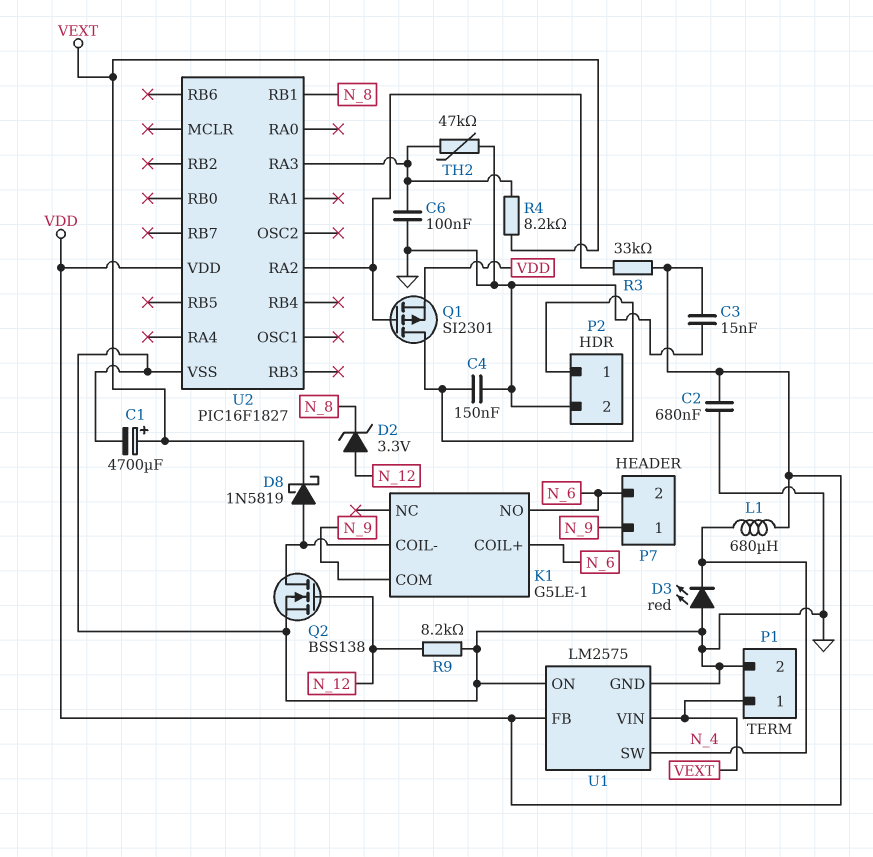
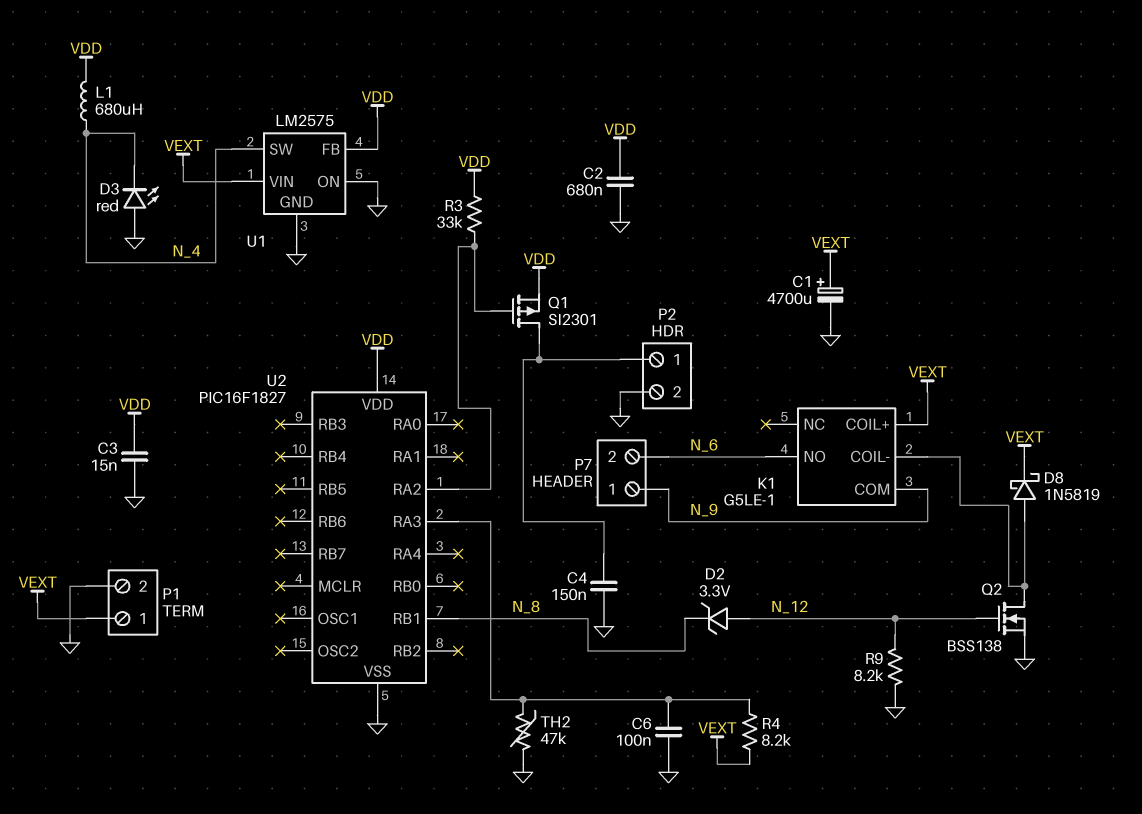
K1 pin COIL+: N_6 -> VEXT

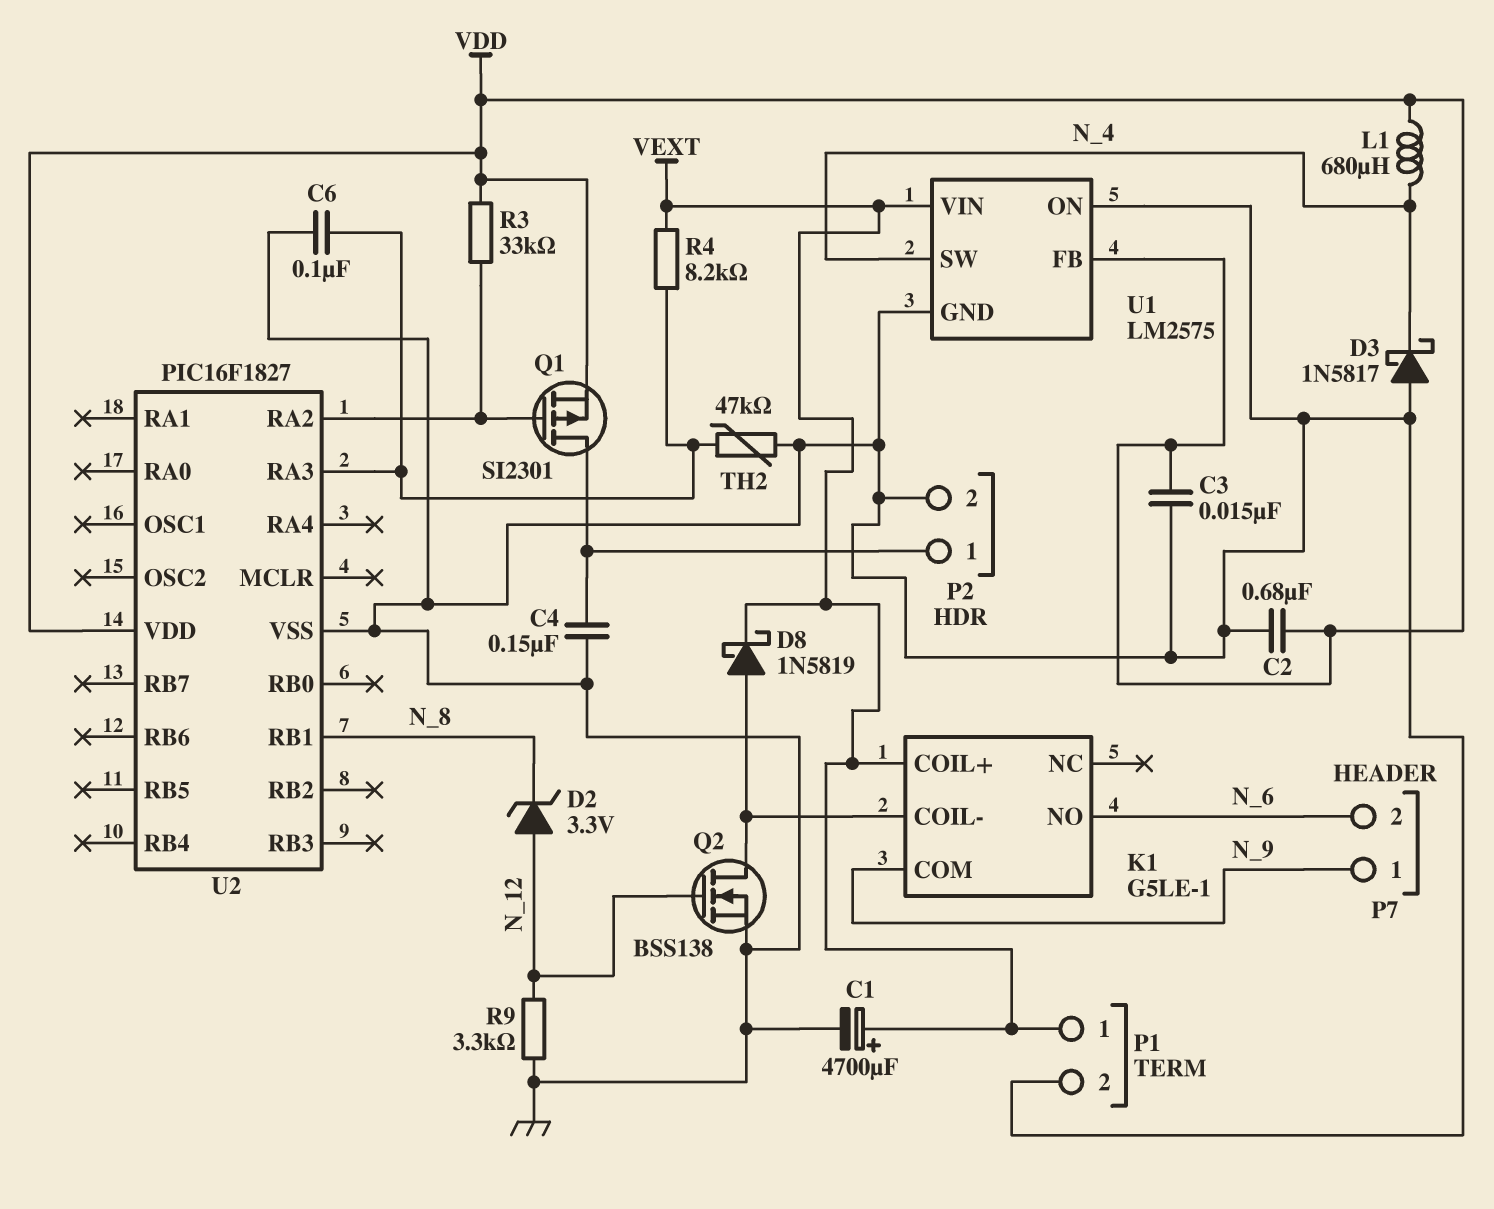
D3: LED red (A GND, K N_4) -> schottky 1N5817 (A GND, K N_4)
R9: 8.2k (GND, N_12) -> 3.3k (GND, N_12)

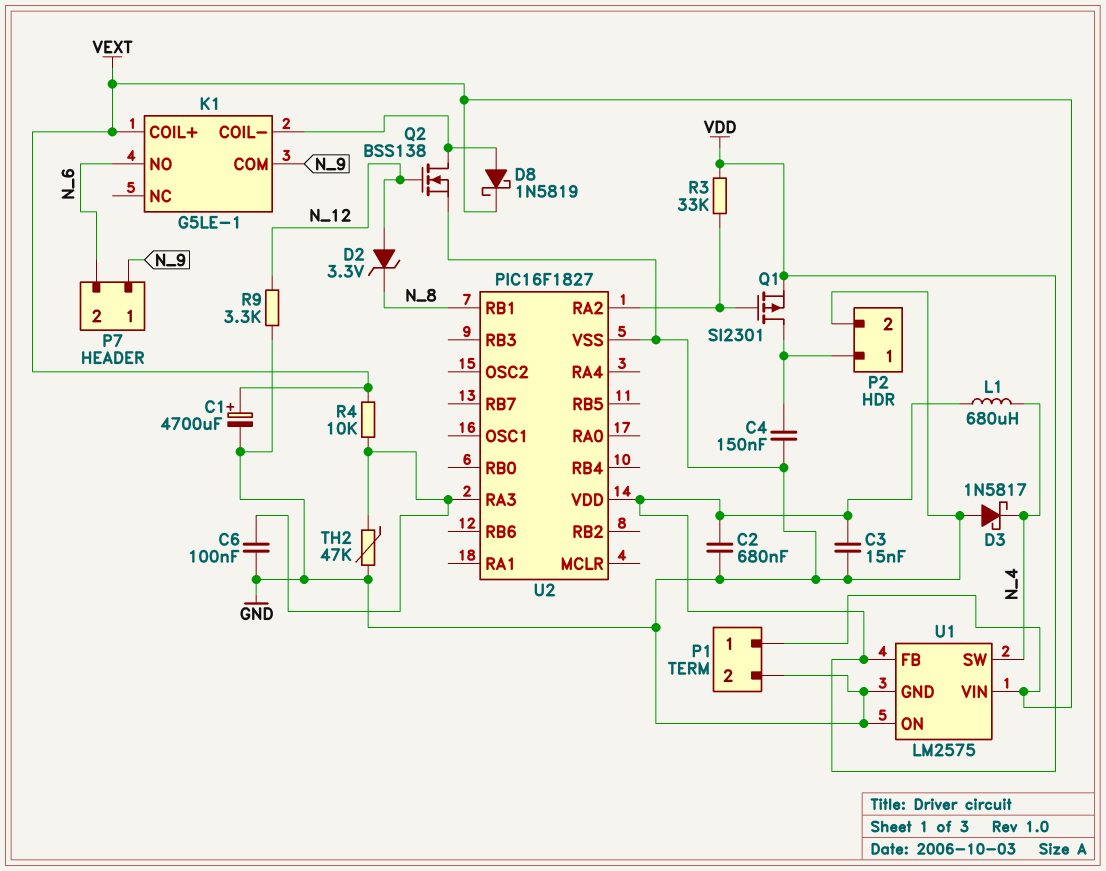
R4: 8.2k (U2/RA3, VEXT) -> 10k (U2/RA3, VEXT)

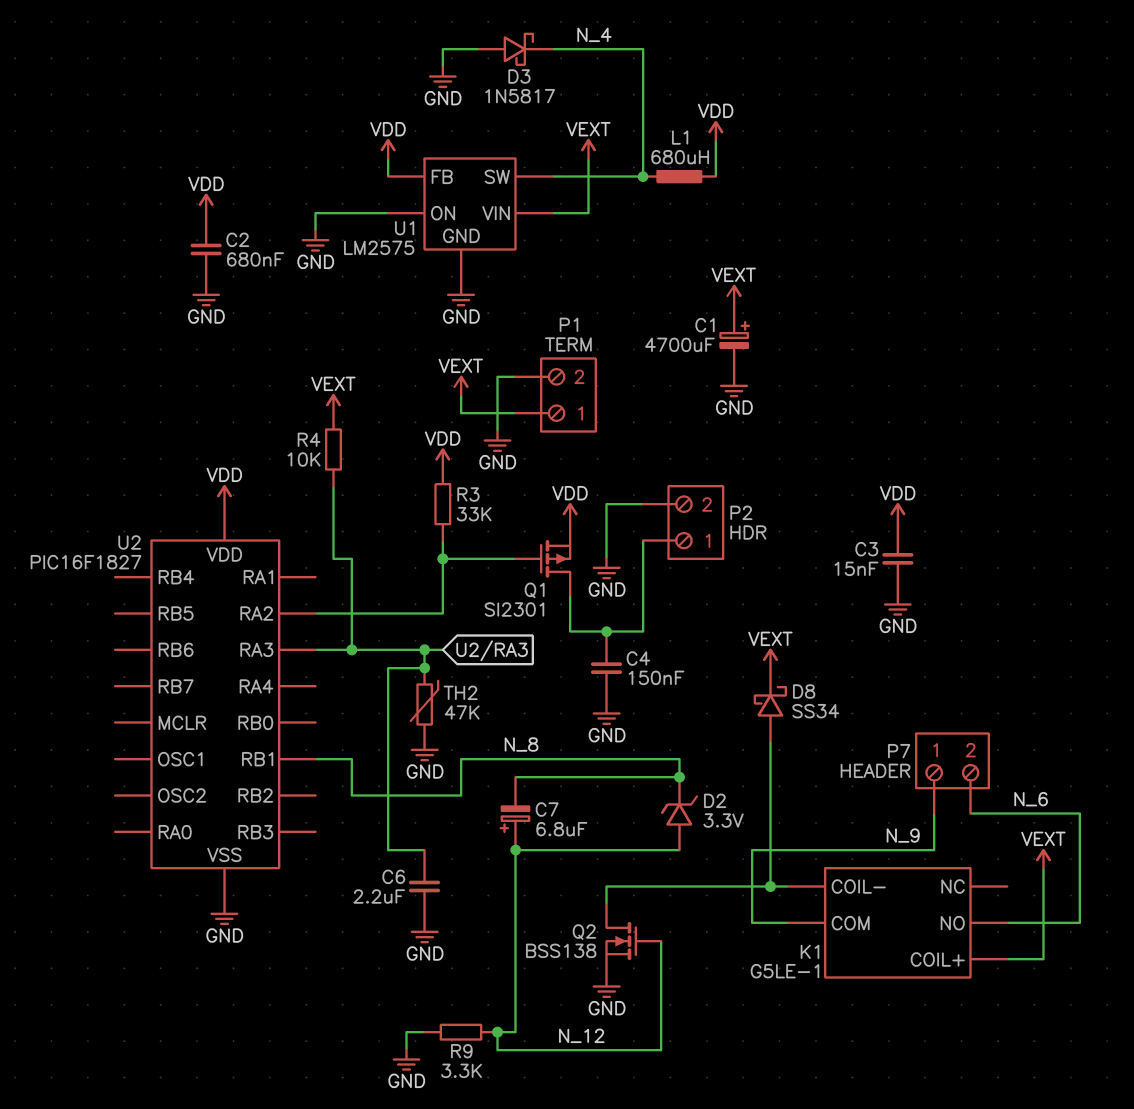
C6: 100nF (GND, U2/RA3) -> 2.2uF (GND, U2/RA3)
C7: none -> 6.8uF (plus N_12, minus N_8)
D8: schottky 1N5819 (A K1/COIL-, K VEXT) -> schottky SS34 (A K1/COIL-, K VEXT)

